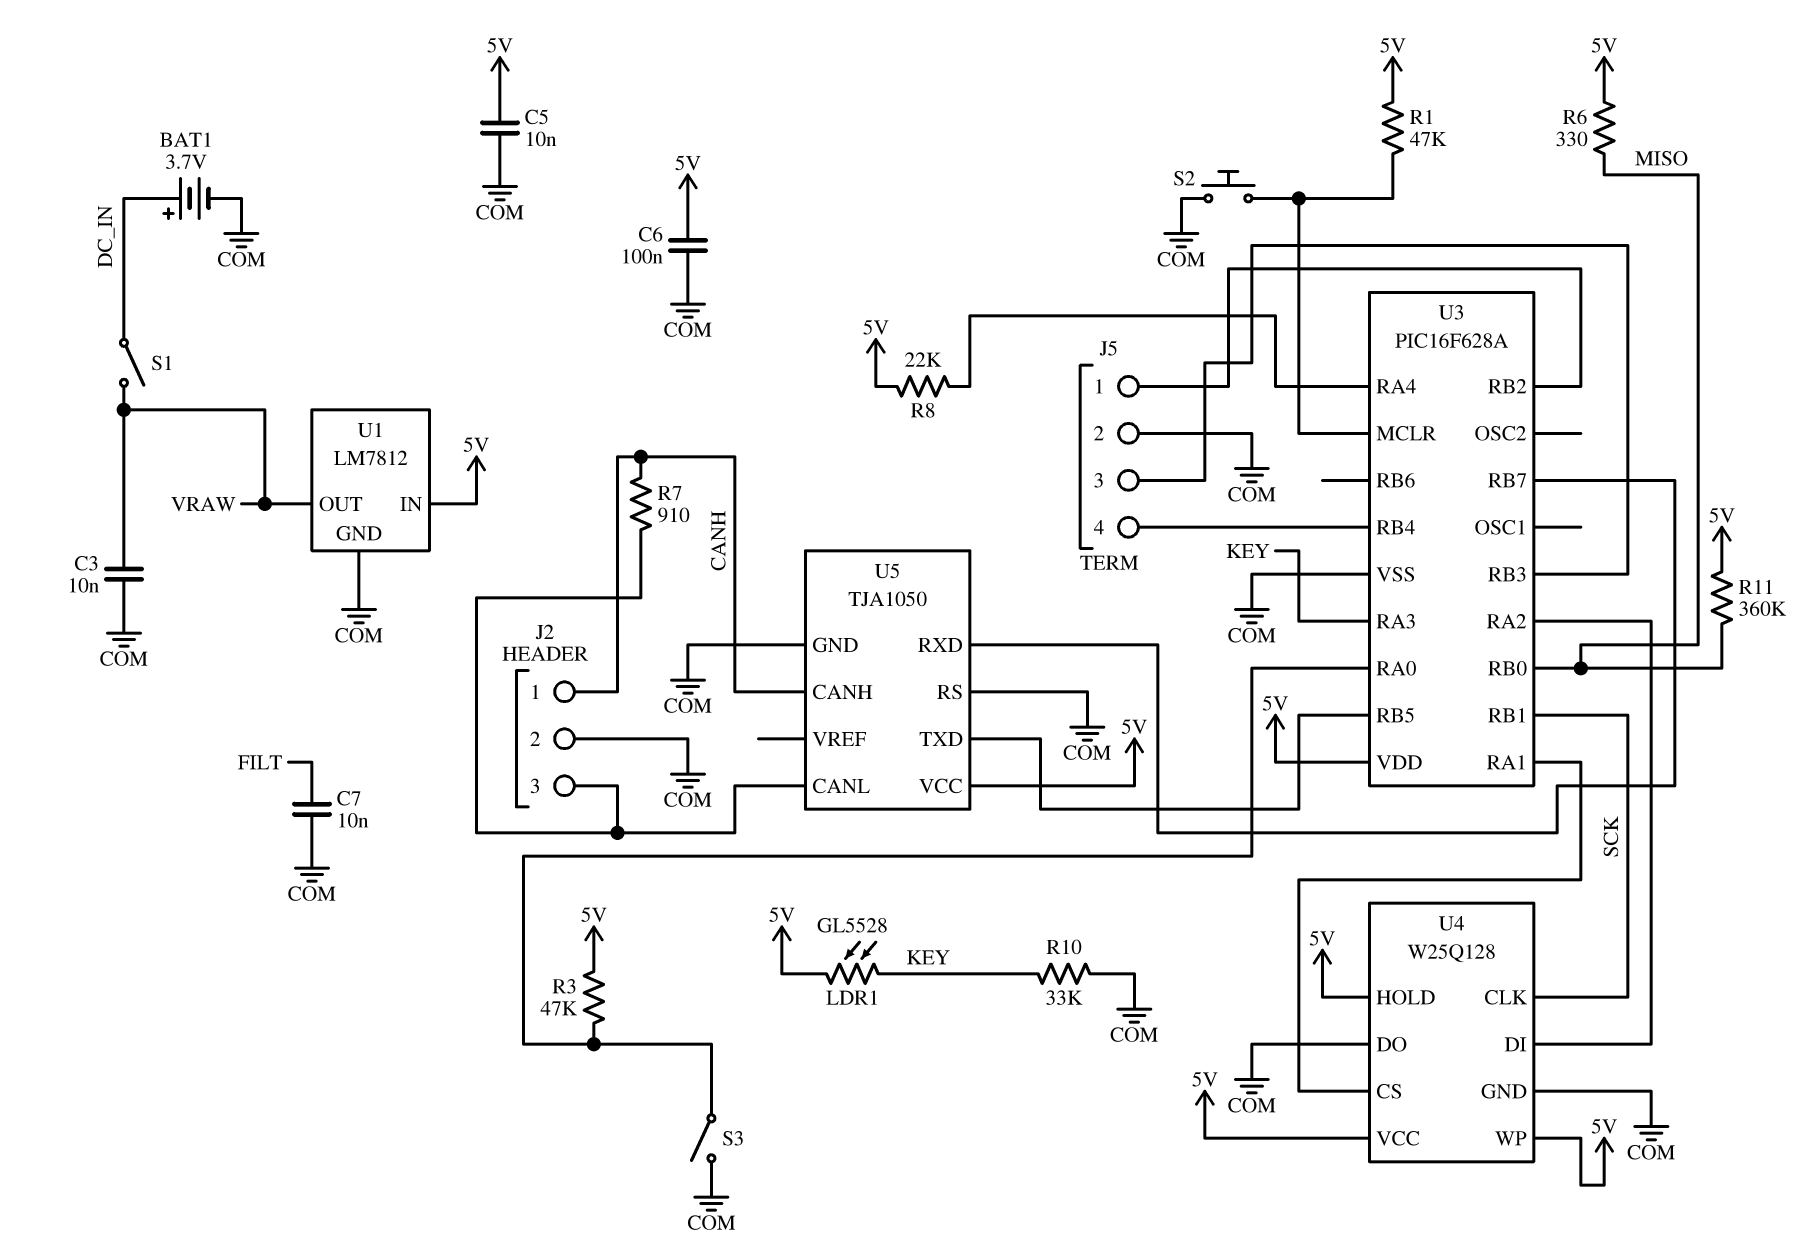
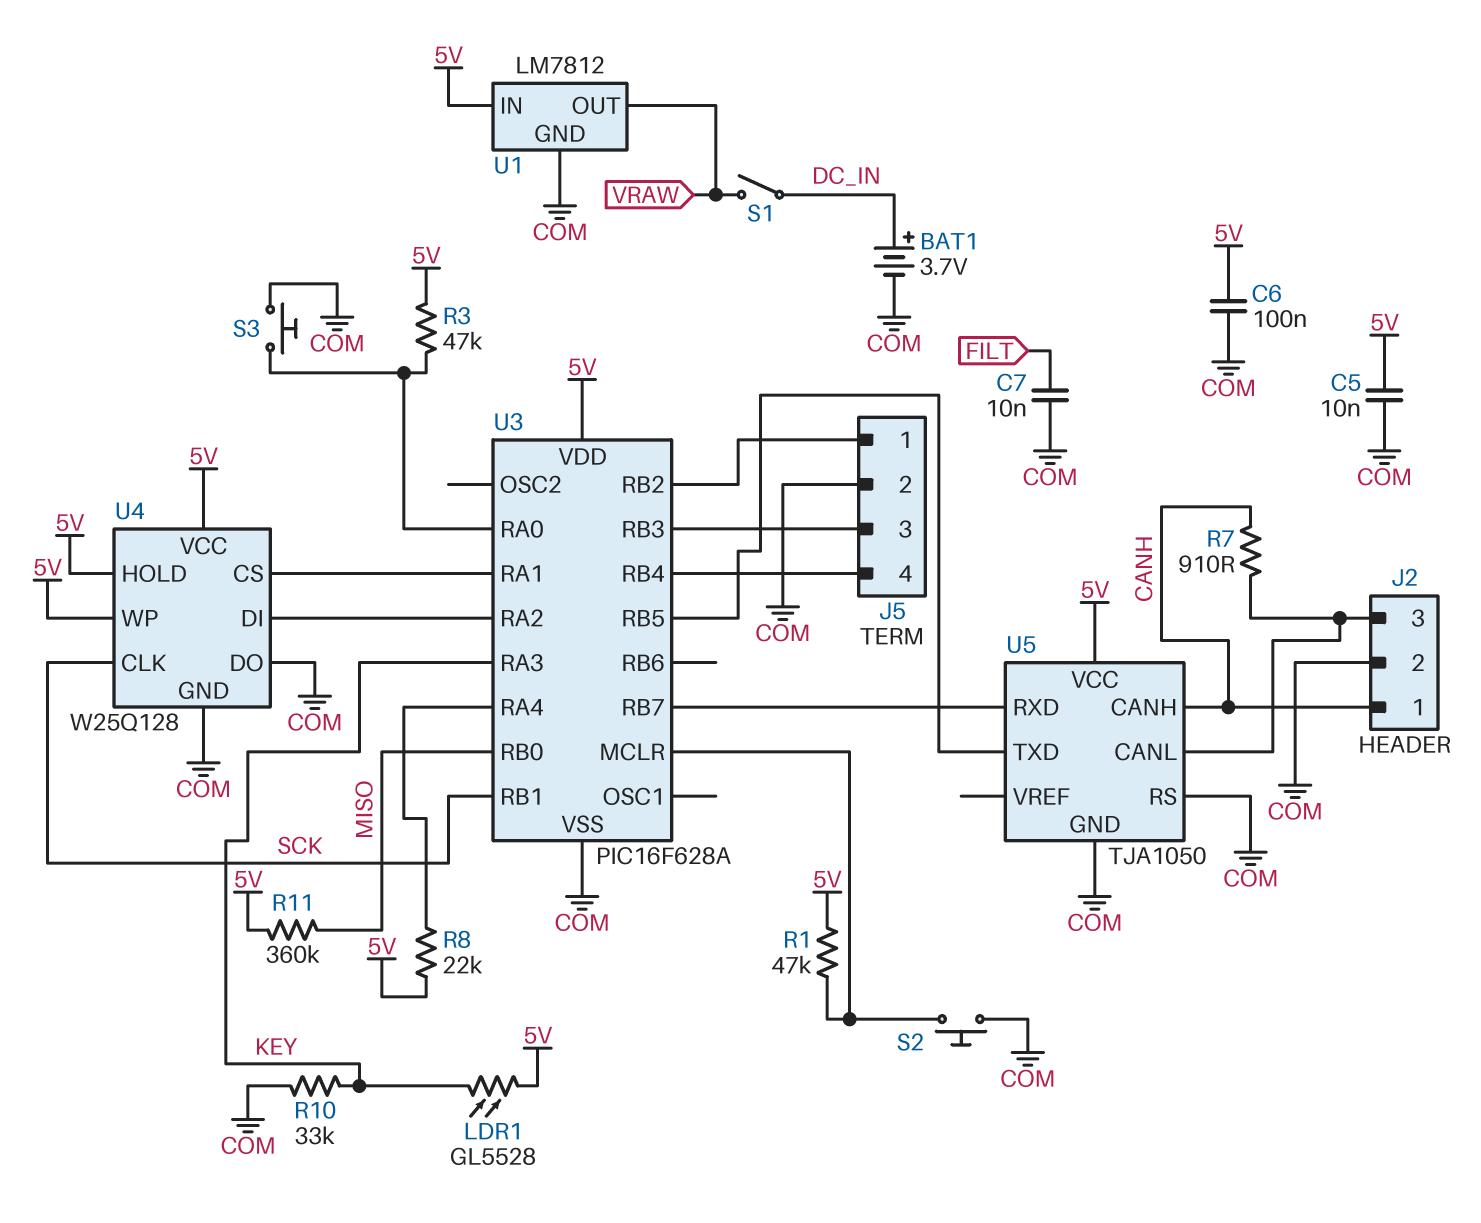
C3: 10nF (COM, VRAW) -> none
R6: 330 (5V, MISO) -> none
S3: switch (COM, U3/RA0) -> button (COM, U3/RA0)

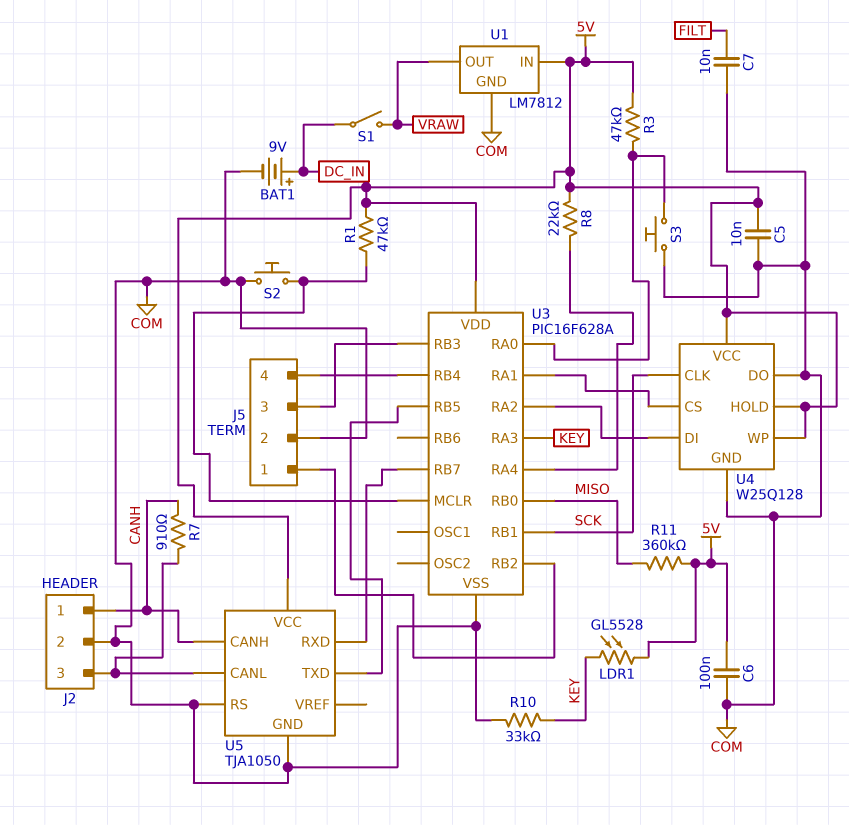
BAT1: 3.7V (plus DC_IN, minus COM) -> 9V (plus DC_IN, minus COM)

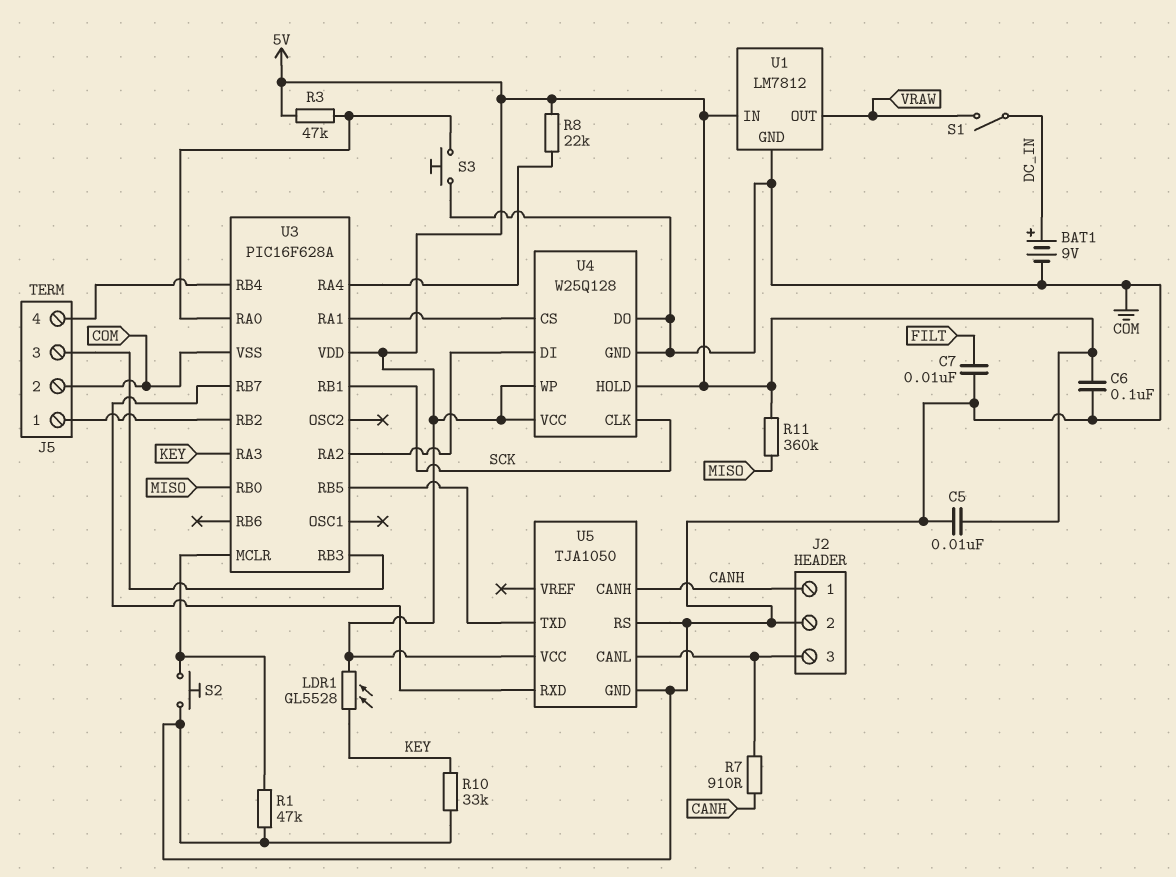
R1: 47k (5V, U3/MCLR) -> 47k (COM, U3/MCLR)

